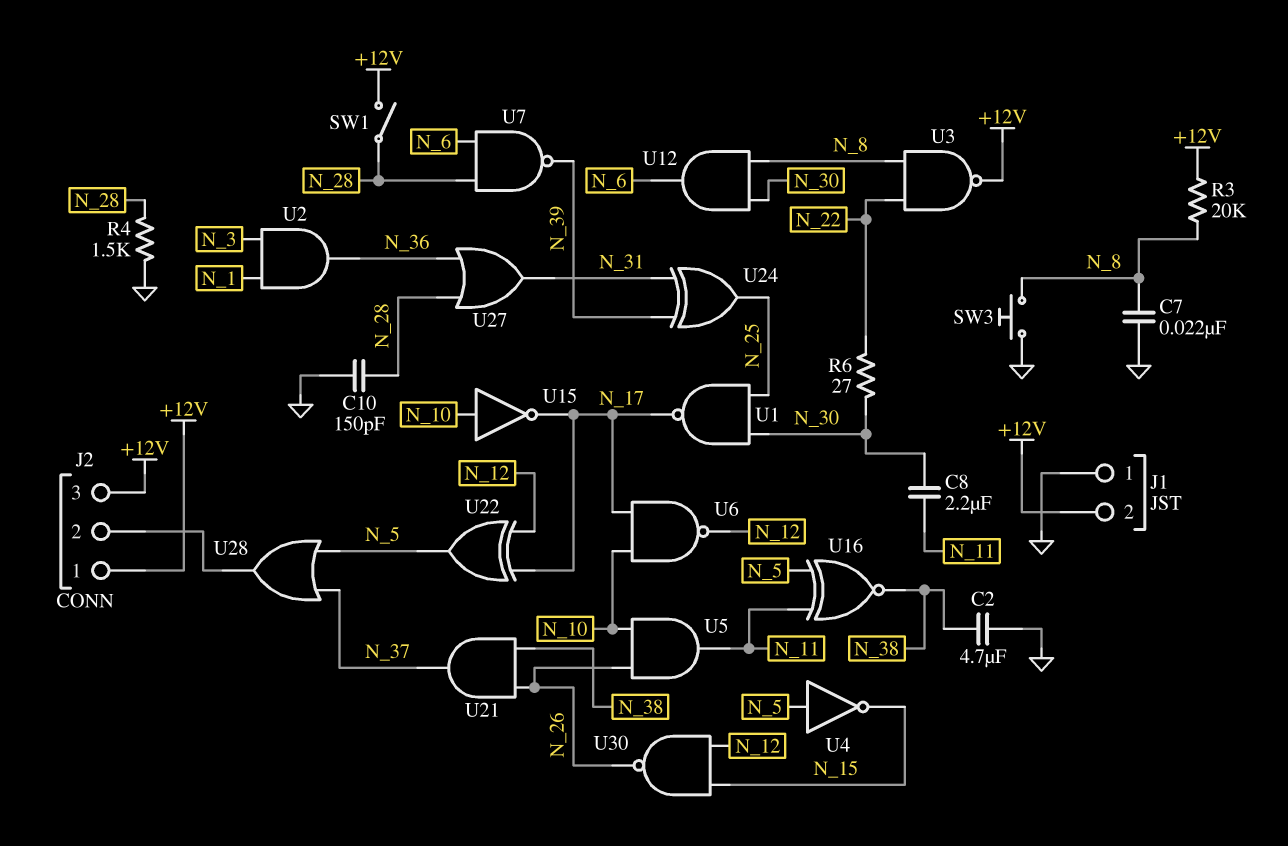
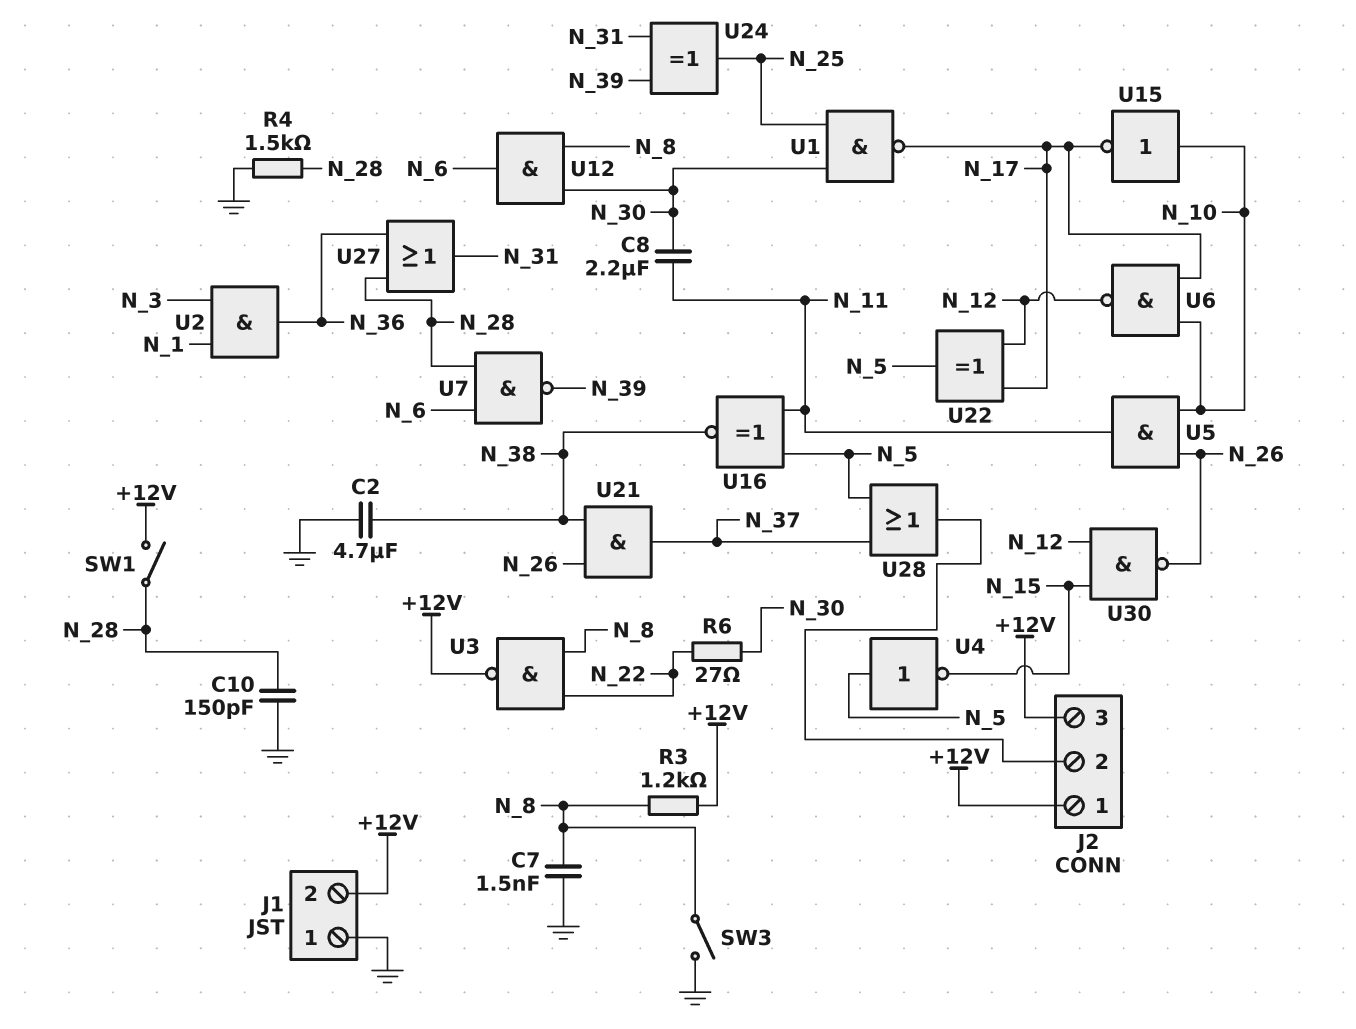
C7: 22nF (GND, N_8) -> 1.5nF (GND, N_8)
R3: 20k (+12V, N_8) -> 1.2k (+12V, N_8)
SW3: button (GND, N_8) -> switch (GND, N_8)

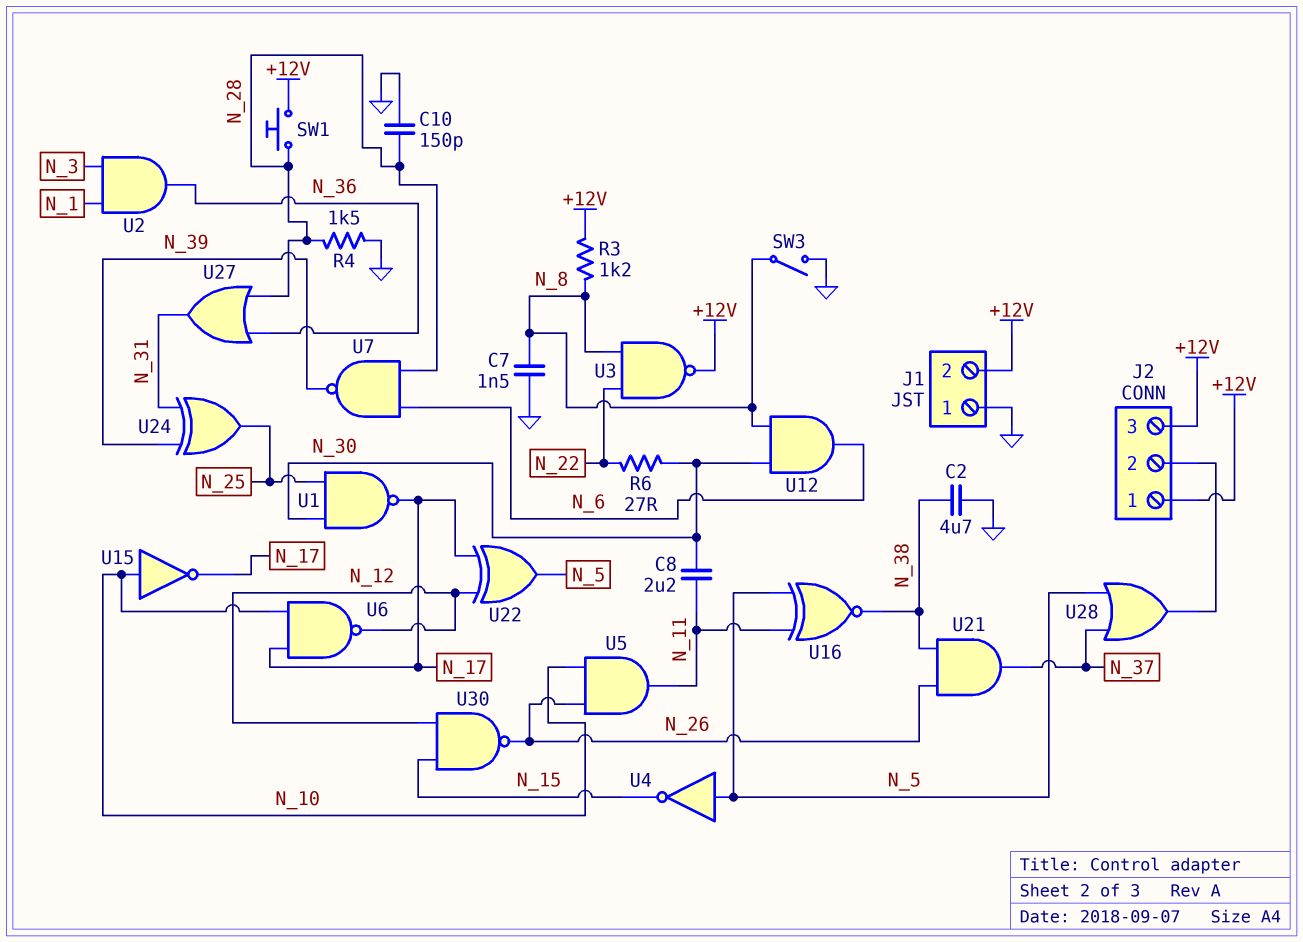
SW1: switch (+12V, N_28) -> button (+12V, N_28)

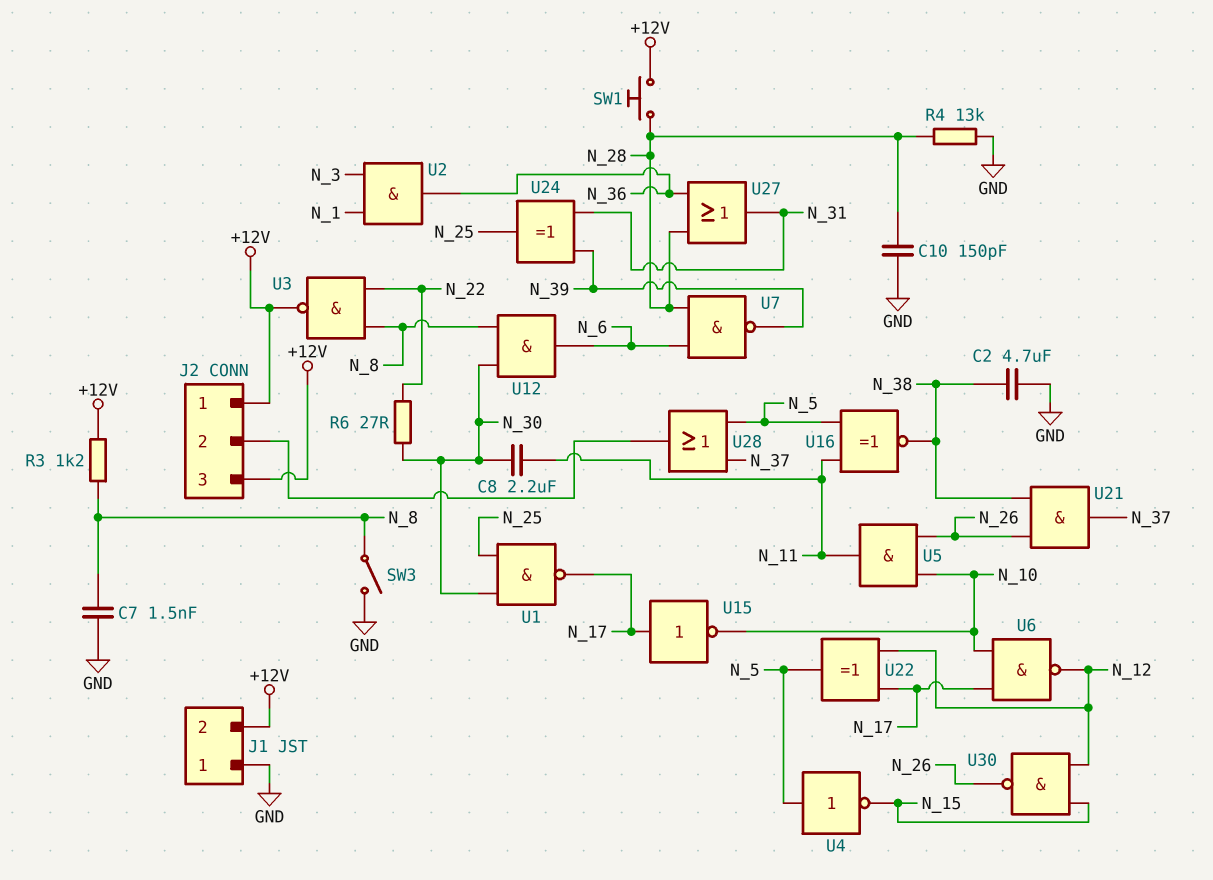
R4: 1.5k (GND, N_28) -> 13k (GND, N_28)
U15: NOT (in N_10, out N_17) -> NOT (in N_17, out N_10)

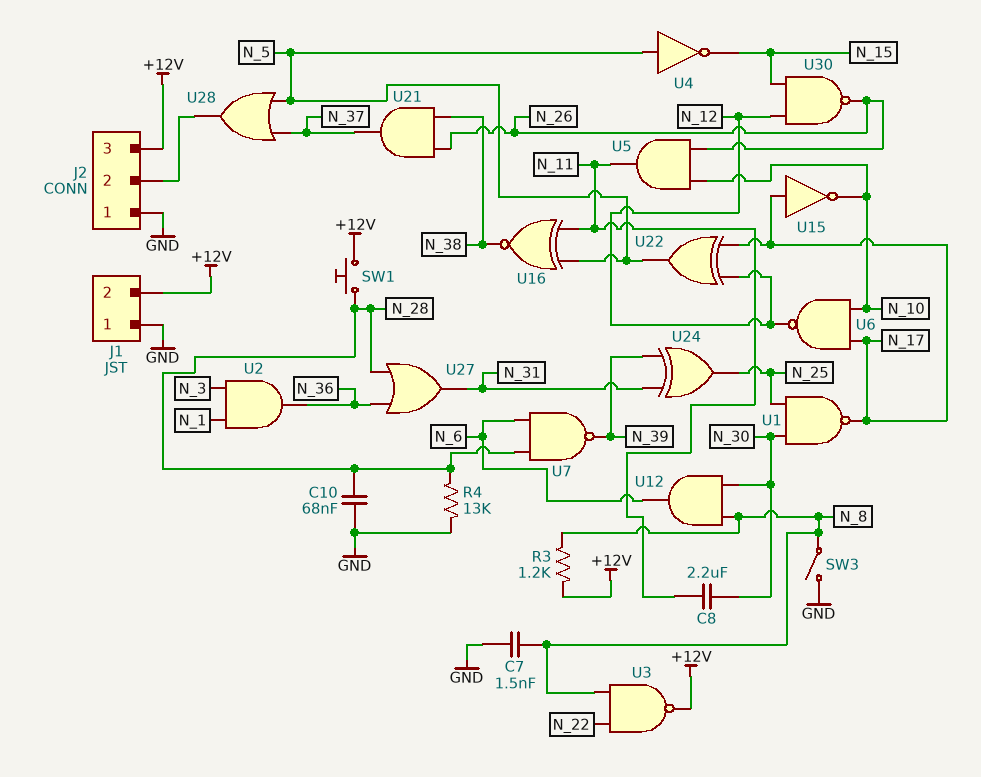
C2: 4.7uF (GND, N_38) -> none
C10: 150pF (GND, N_28) -> 68nF (GND, N_28)
J2 pin 1: +12V -> GND
R6: 27 (N_22, N_30) -> none

